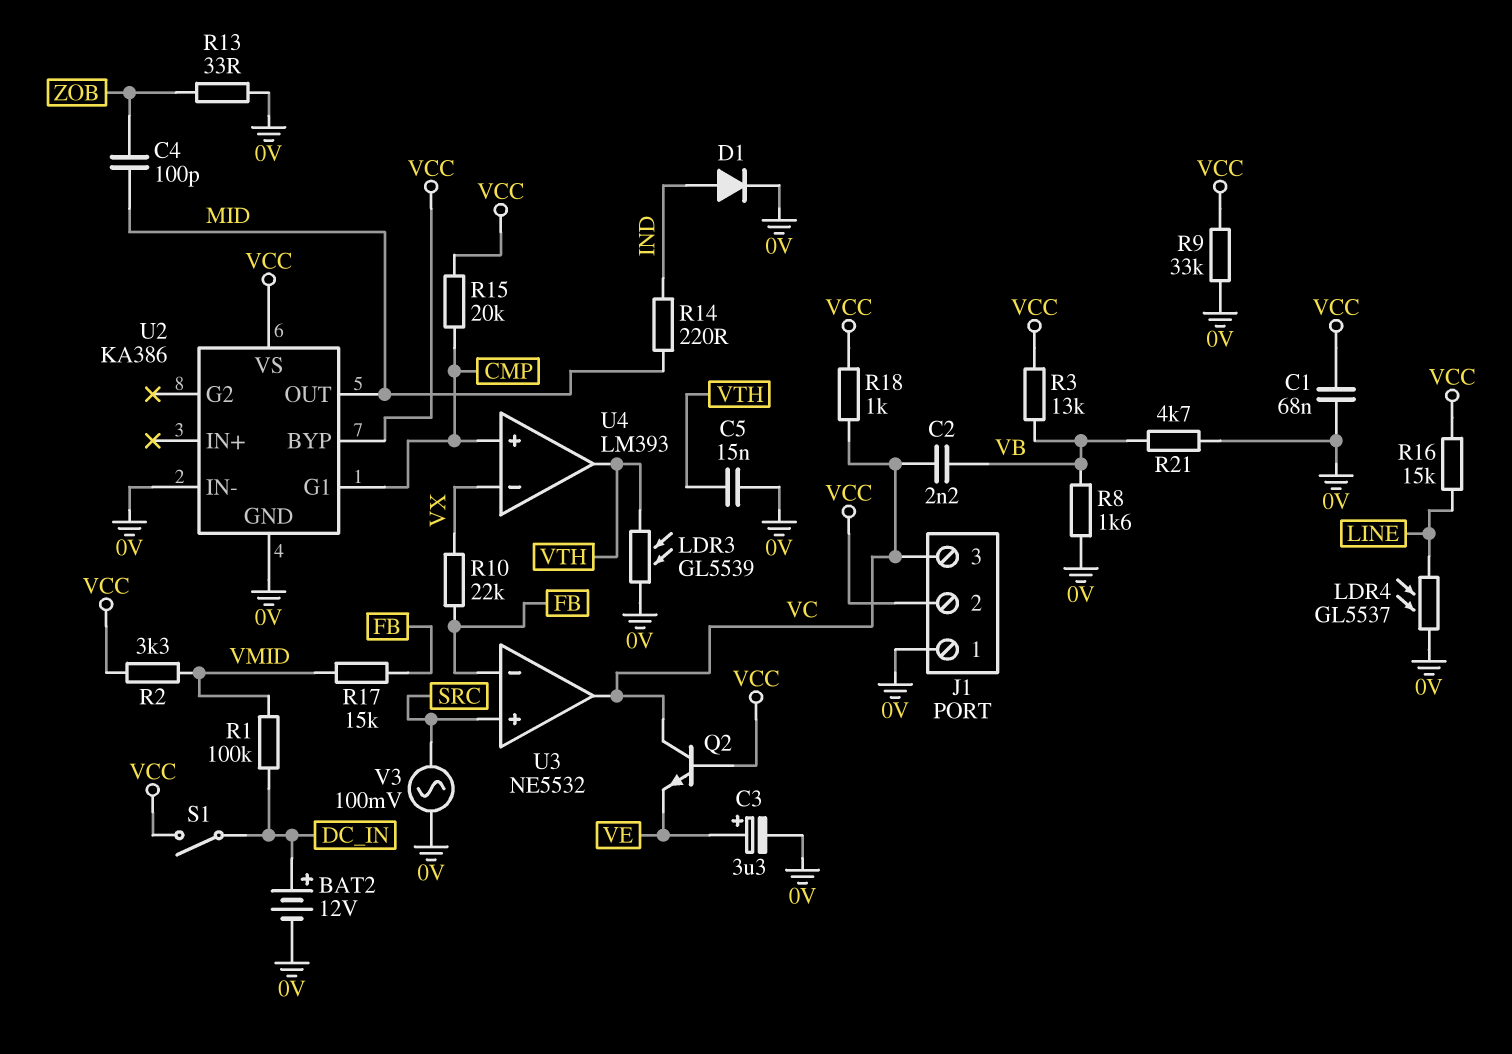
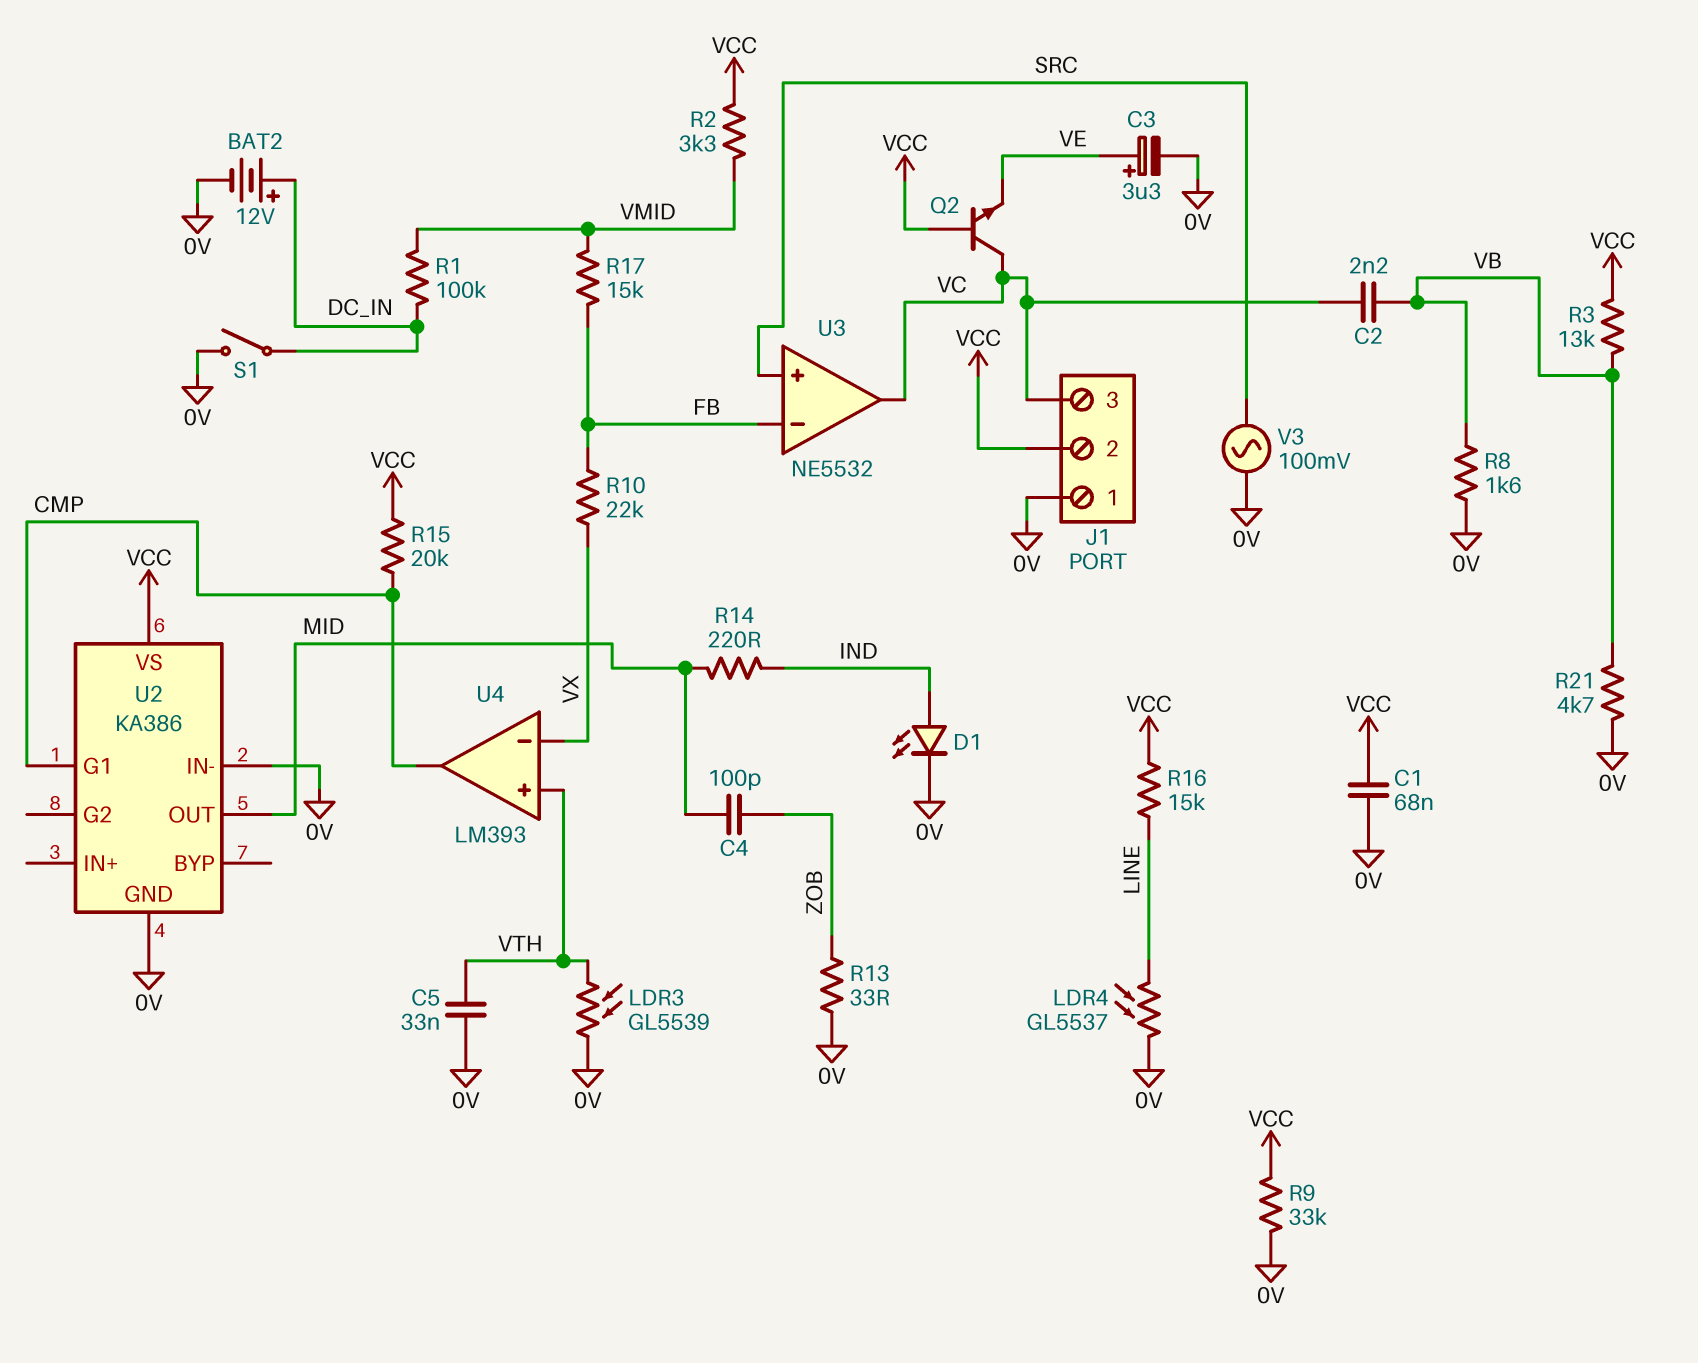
C5: 15nF (0V, VTH) -> 33nF (0V, VTH)
D1: diode (A IND, K 0V) -> LED (A IND, K 0V)
R18: 1k (VC, VCC) -> none
S1: switch (DC_IN, VCC) -> switch (0V, DC_IN)
U2 pin BYP: VCC -> none
U4 pin in+: CMP -> VTH
U4 pin out: VTH -> CMP

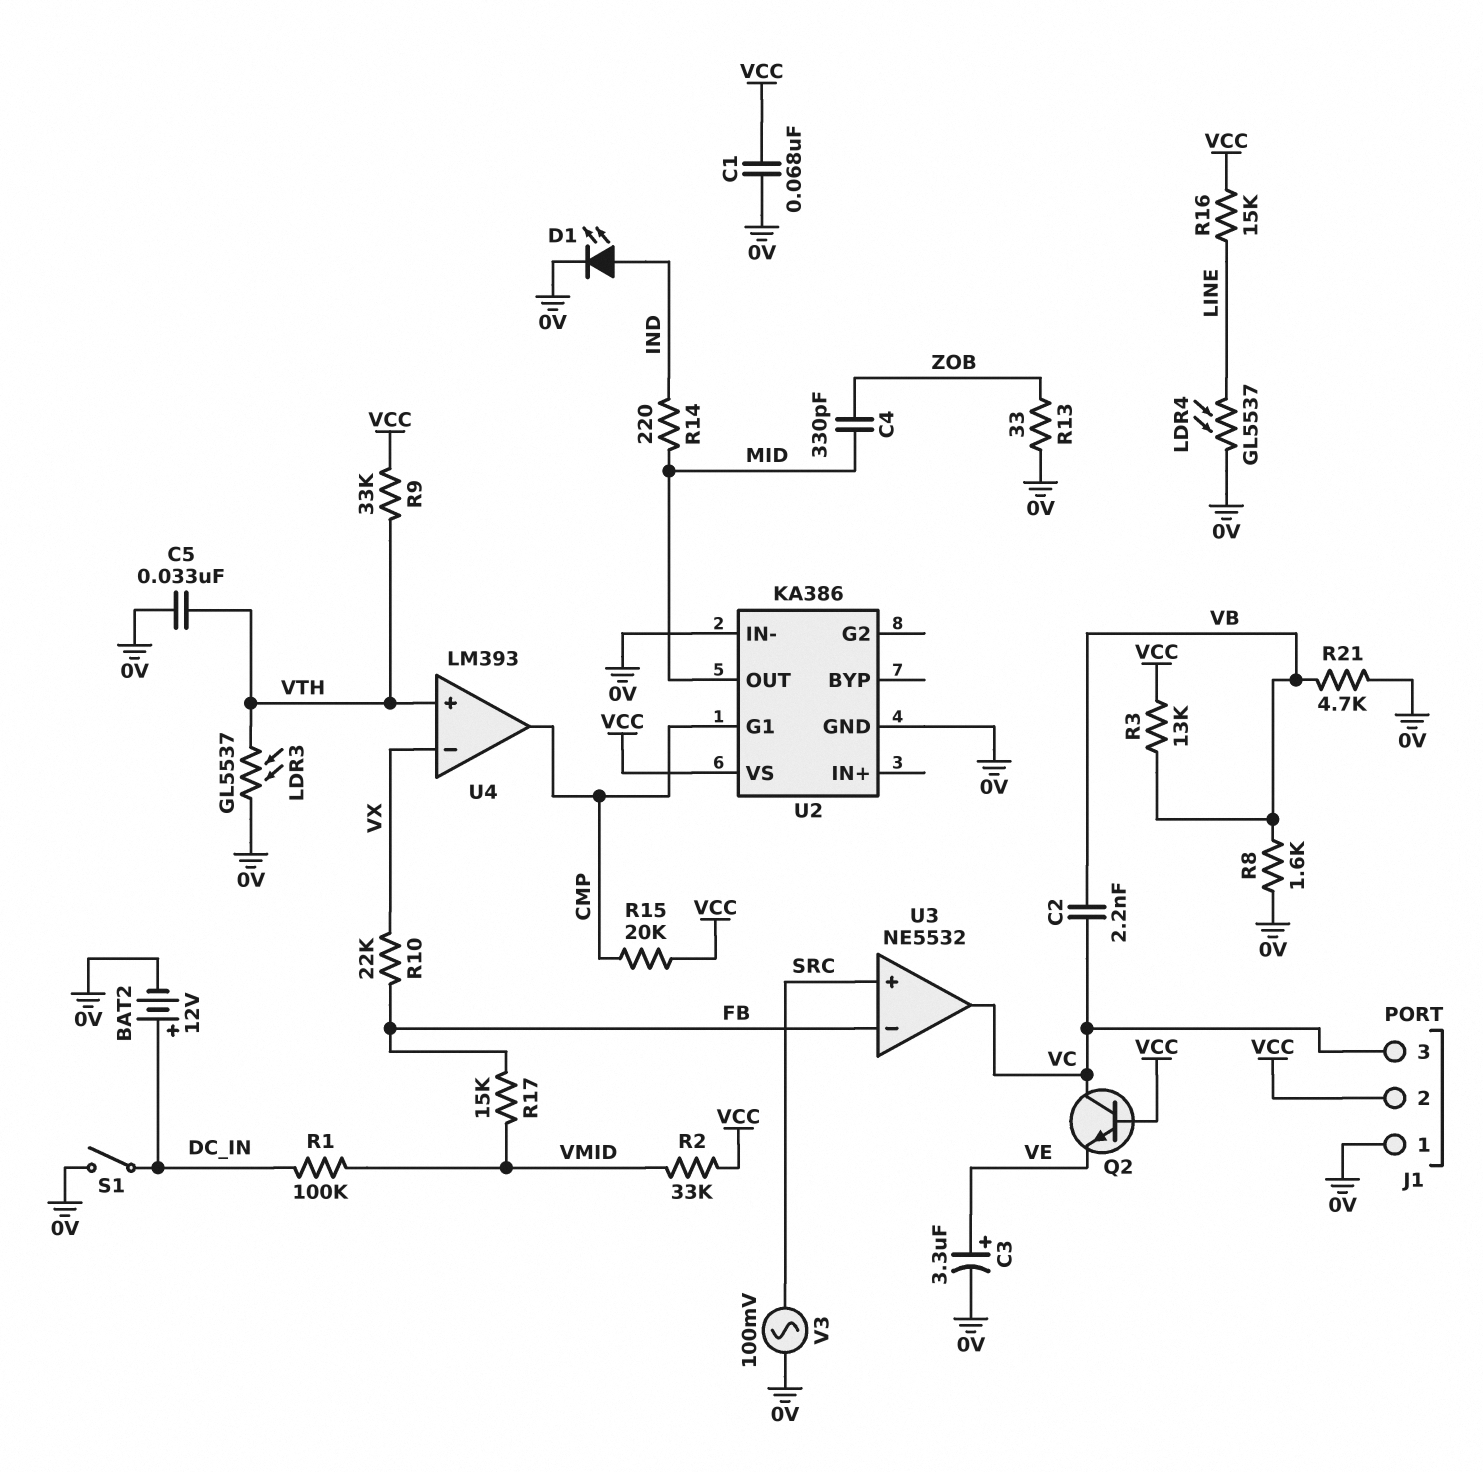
C4: 100pF (MID, ZOB) -> 330pF (MID, ZOB)
LDR3: GL5539 (0V, VTH) -> GL5537 (0V, VTH)
R2: 3.3k (VCC, VMID) -> 33k (VCC, VMID)
R9: 33k (0V, VCC) -> 33k (VCC, VTH)

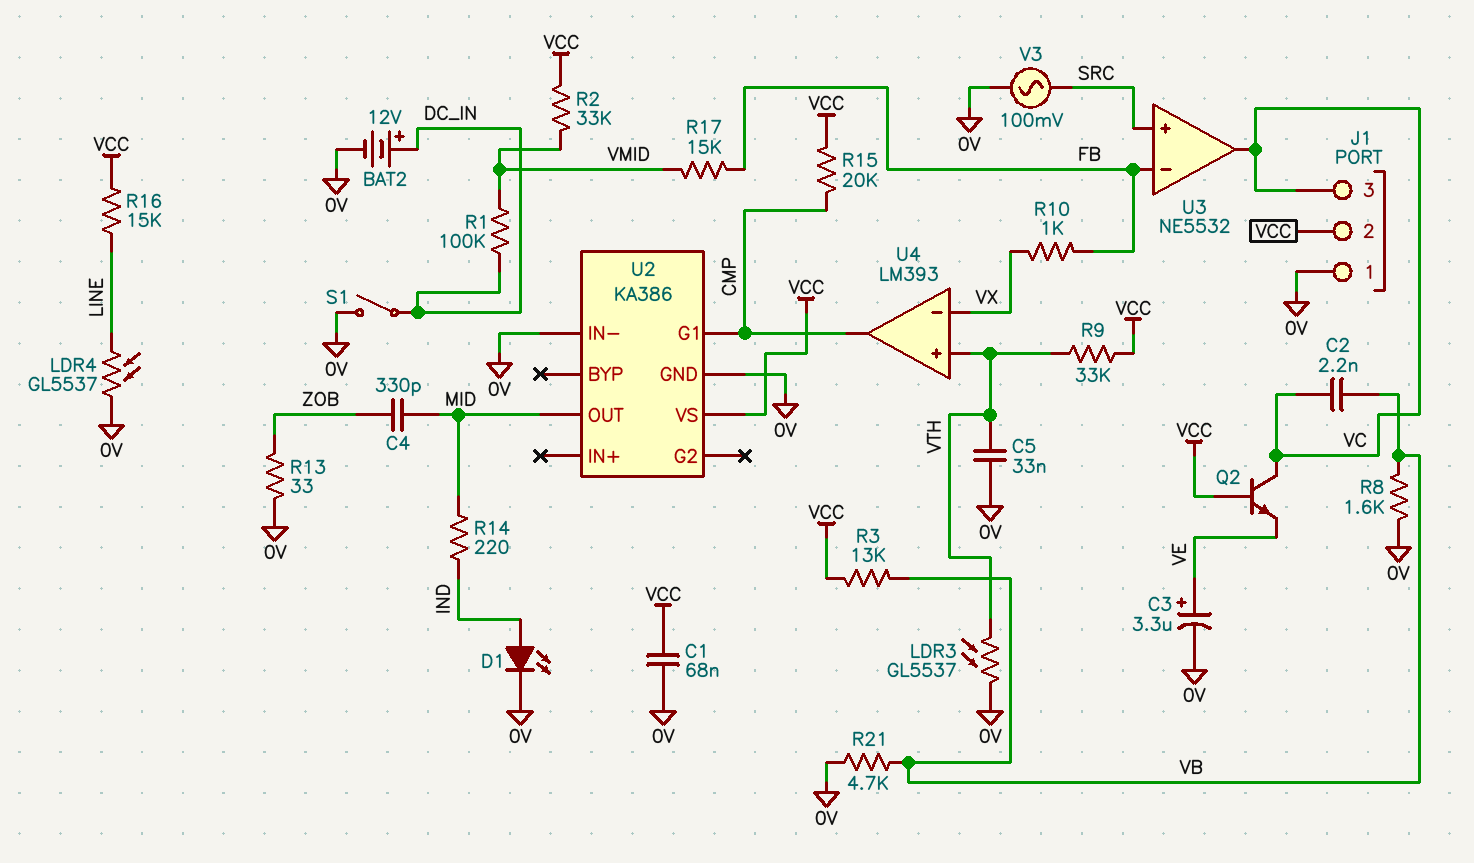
R10: 22k (FB, VX) -> 1k (FB, VX)

